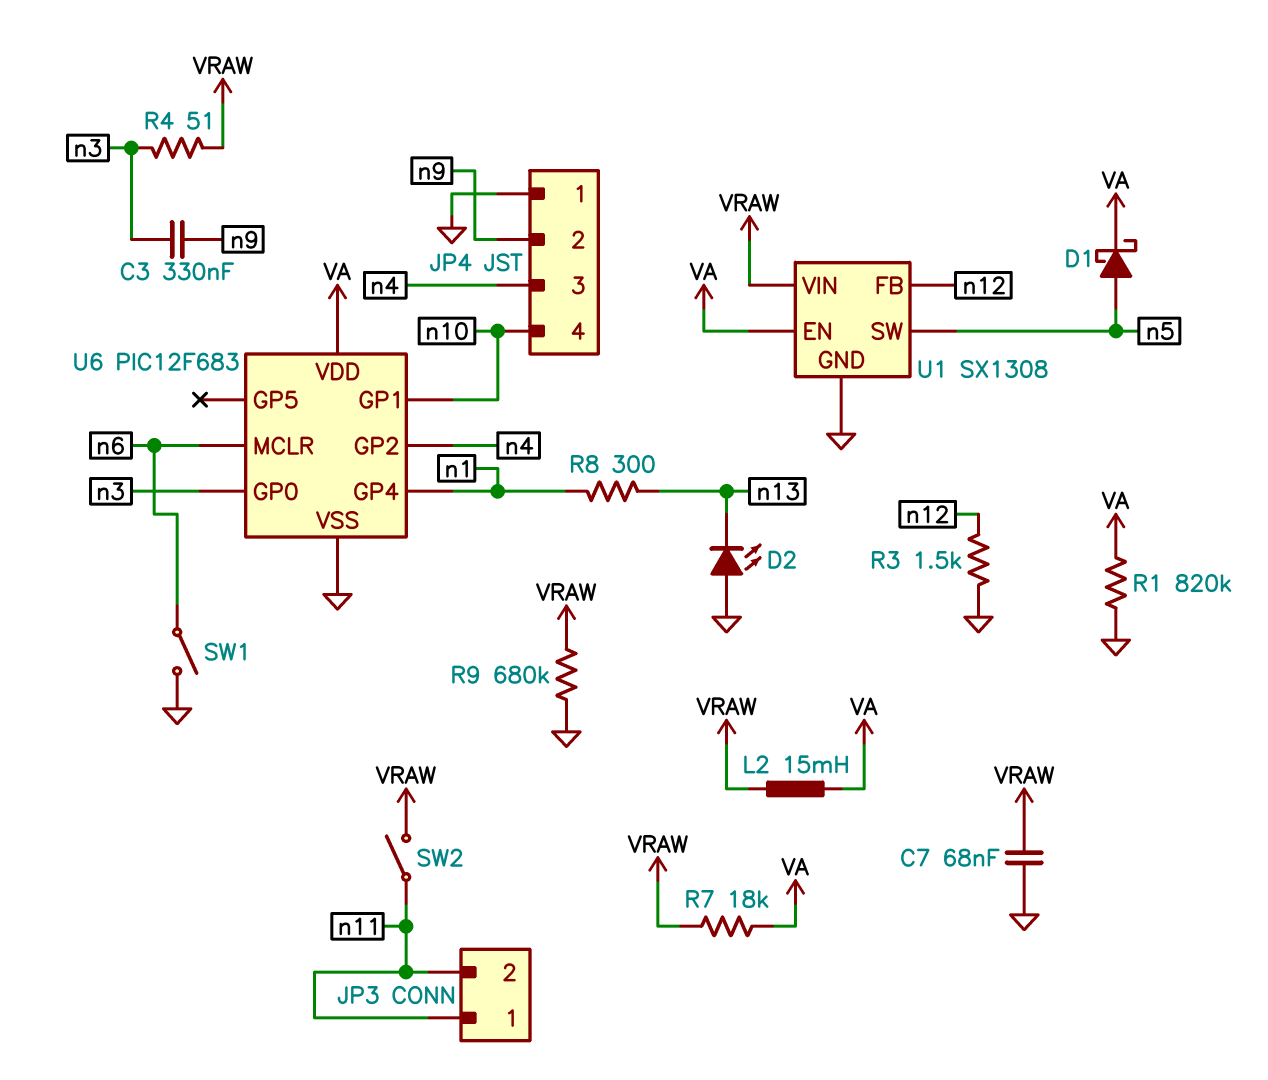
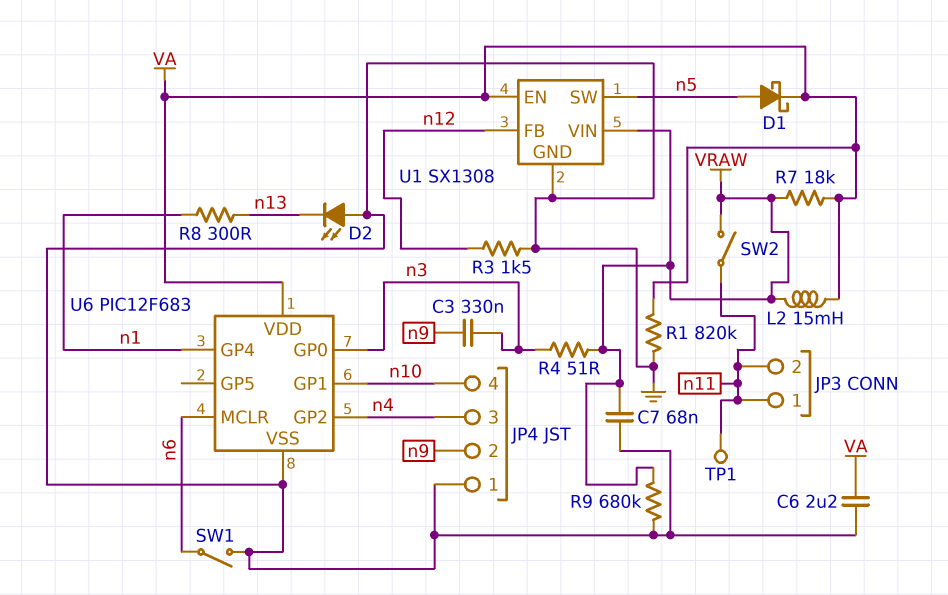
C6: none -> 2.2uF (GND, VA)
TP1: none -> test point (n11)

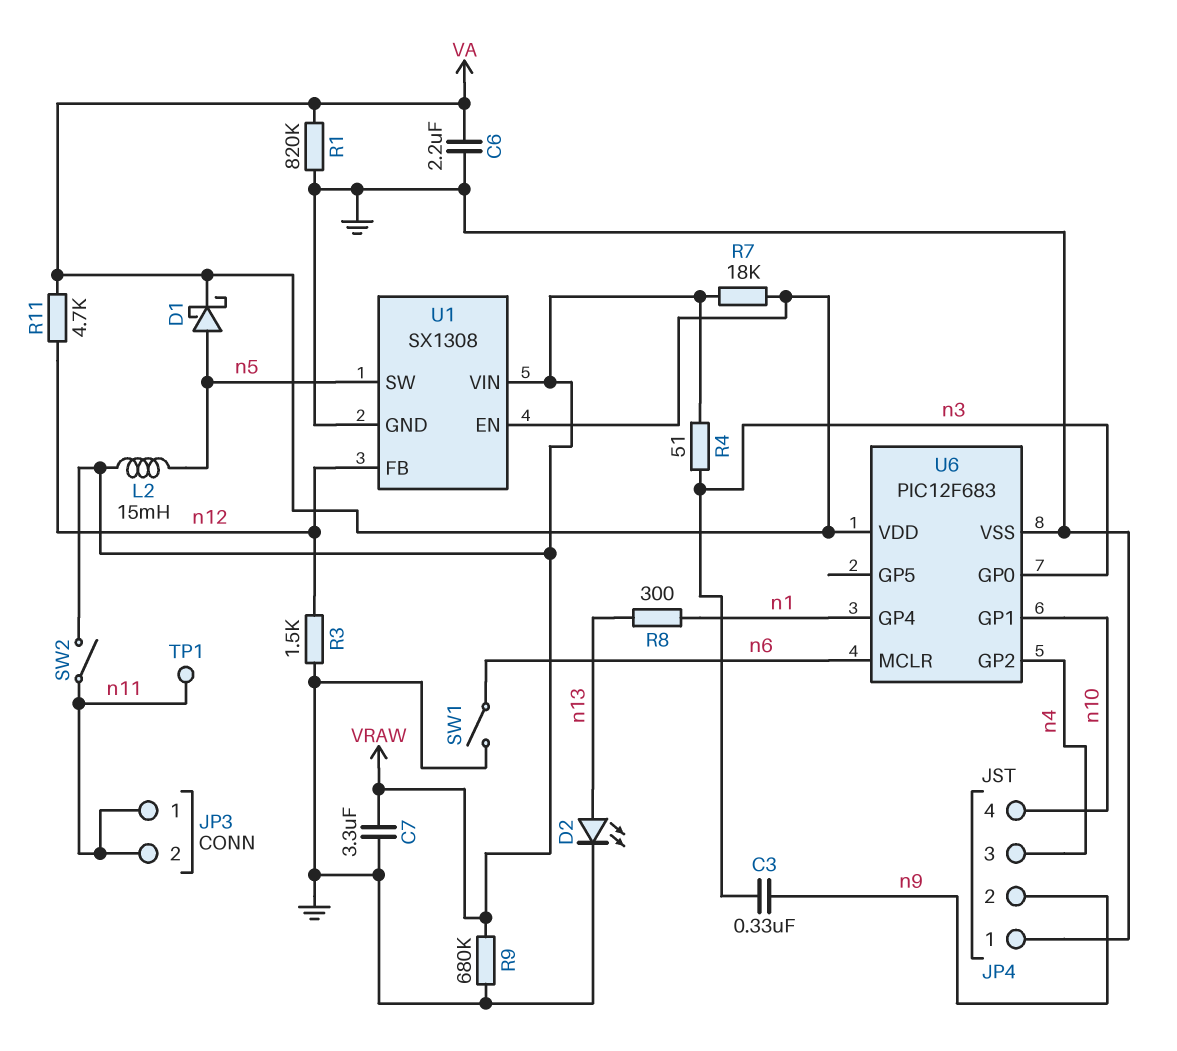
C7: 68nF (GND, VRAW) -> 3.3uF (GND, VRAW)
D2: LED (A GND, K n13) -> LED (A n13, K GND)
L2: 15mH (VA, VRAW) -> 15mH (VRAW, n5)
R11: none -> 4.7k (VA, n12)

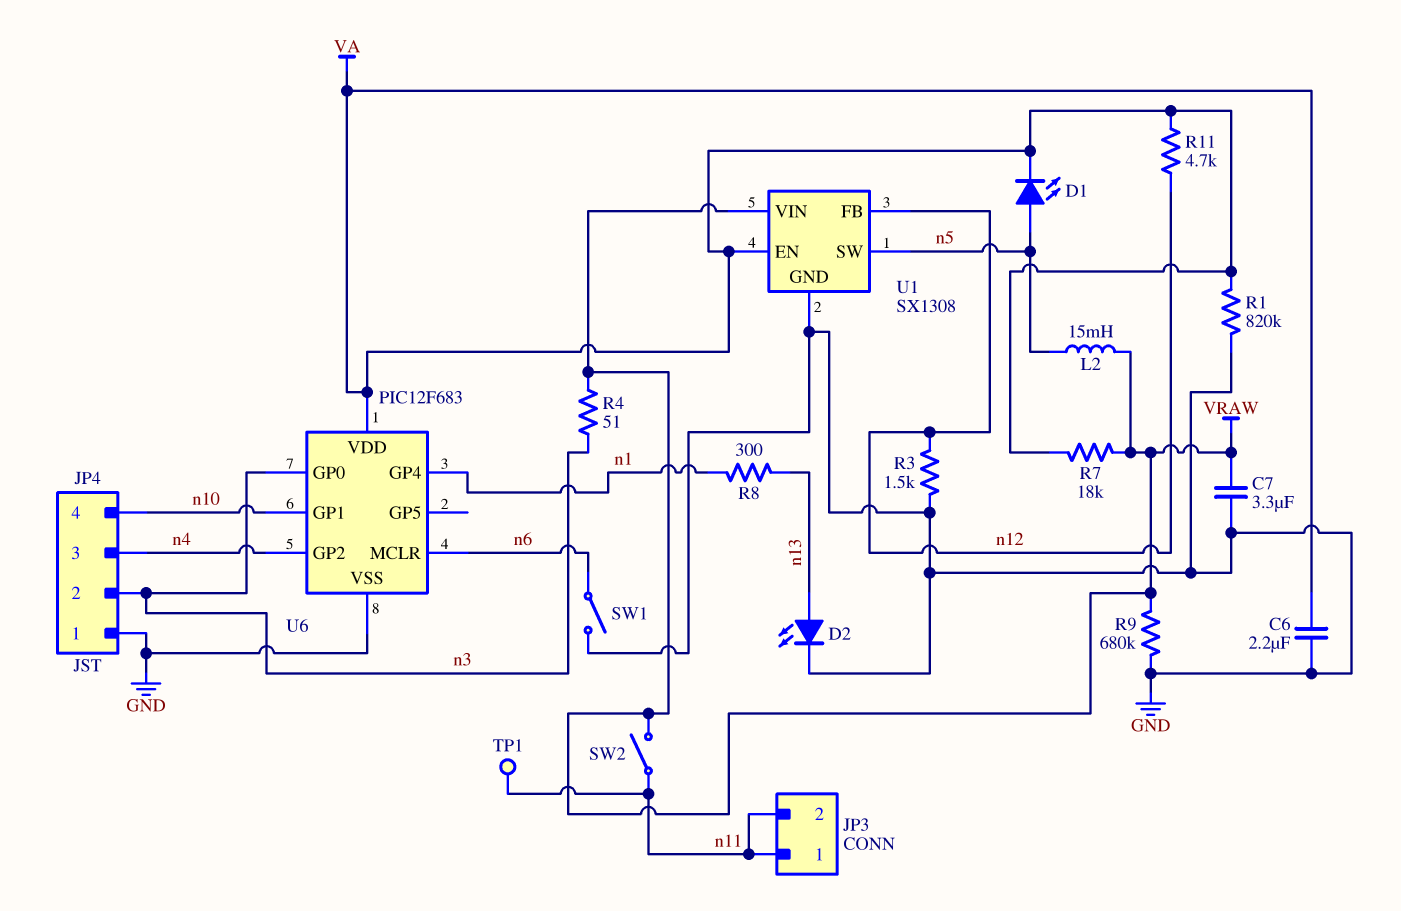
C3: 330nF (n3, n9) -> none
D1: schottky (A n5, K VA) -> LED (A n5, K VA)
JP4 pin 2: n9 -> n3

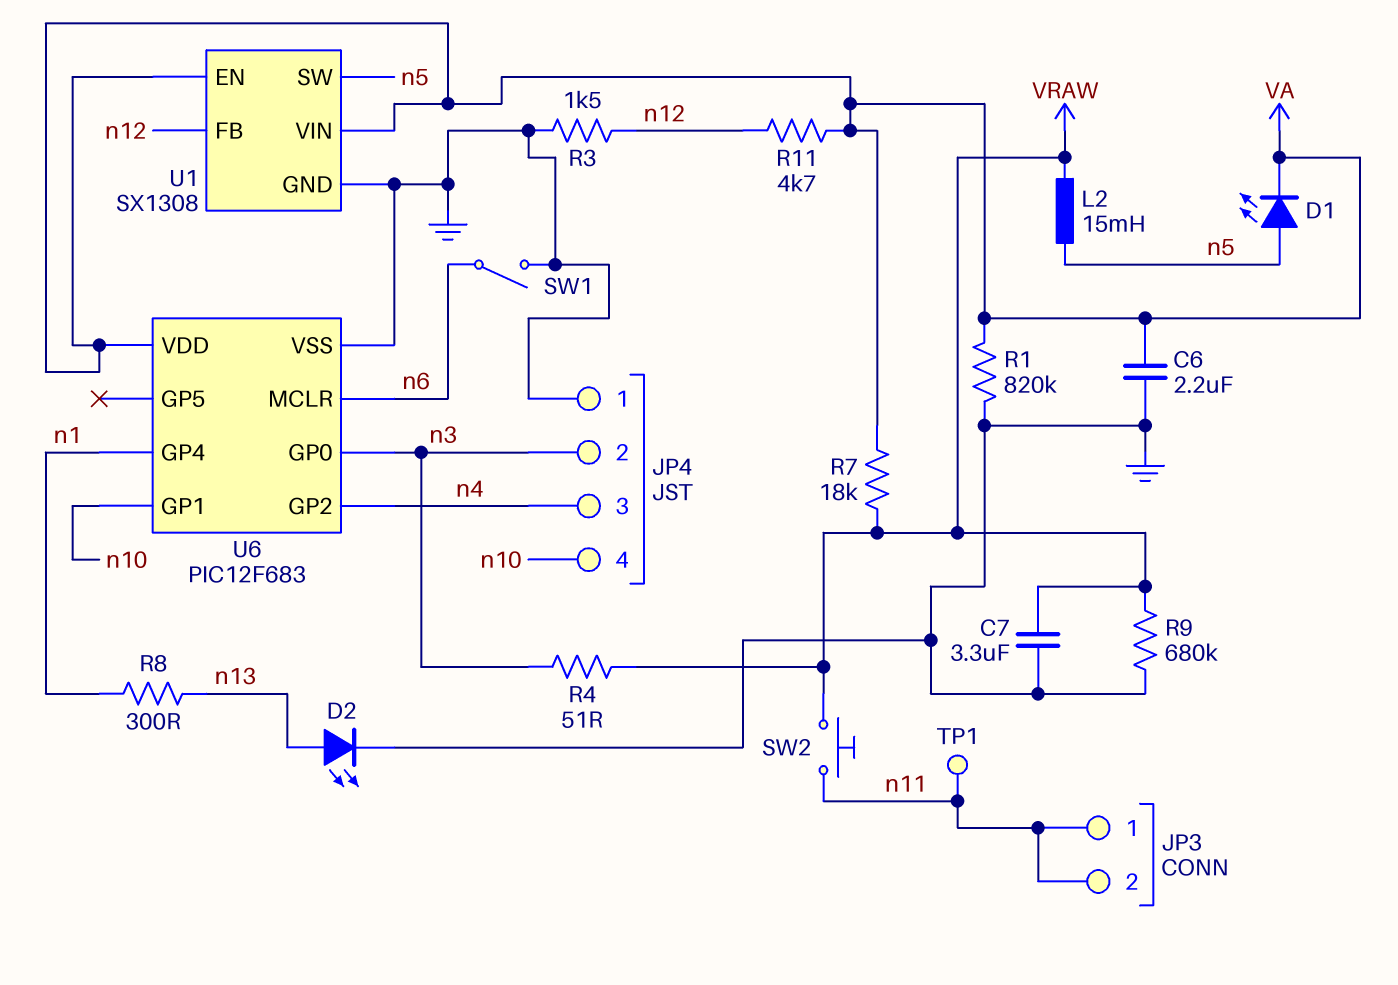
SW2: switch (VRAW, n11) -> button (VRAW, n11)
U1 pin VIN: VRAW -> VA

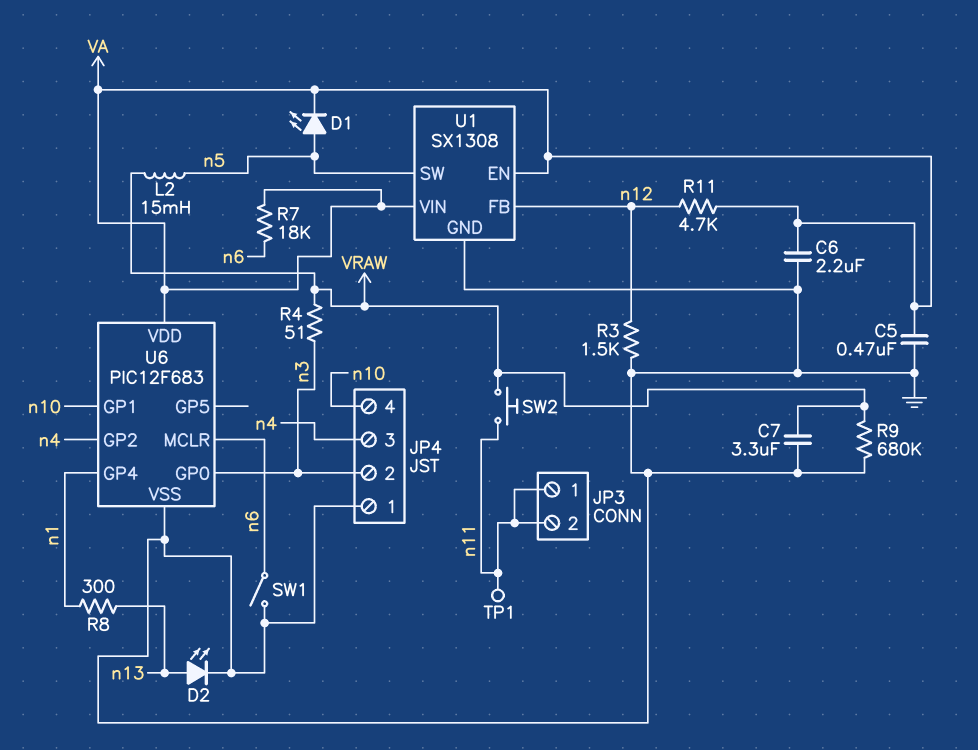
C5: none -> 470nF (GND, VA)
R1: 820k (GND, VA) -> none
R7: 18k (VA, VRAW) -> 18k (VA, n6)

